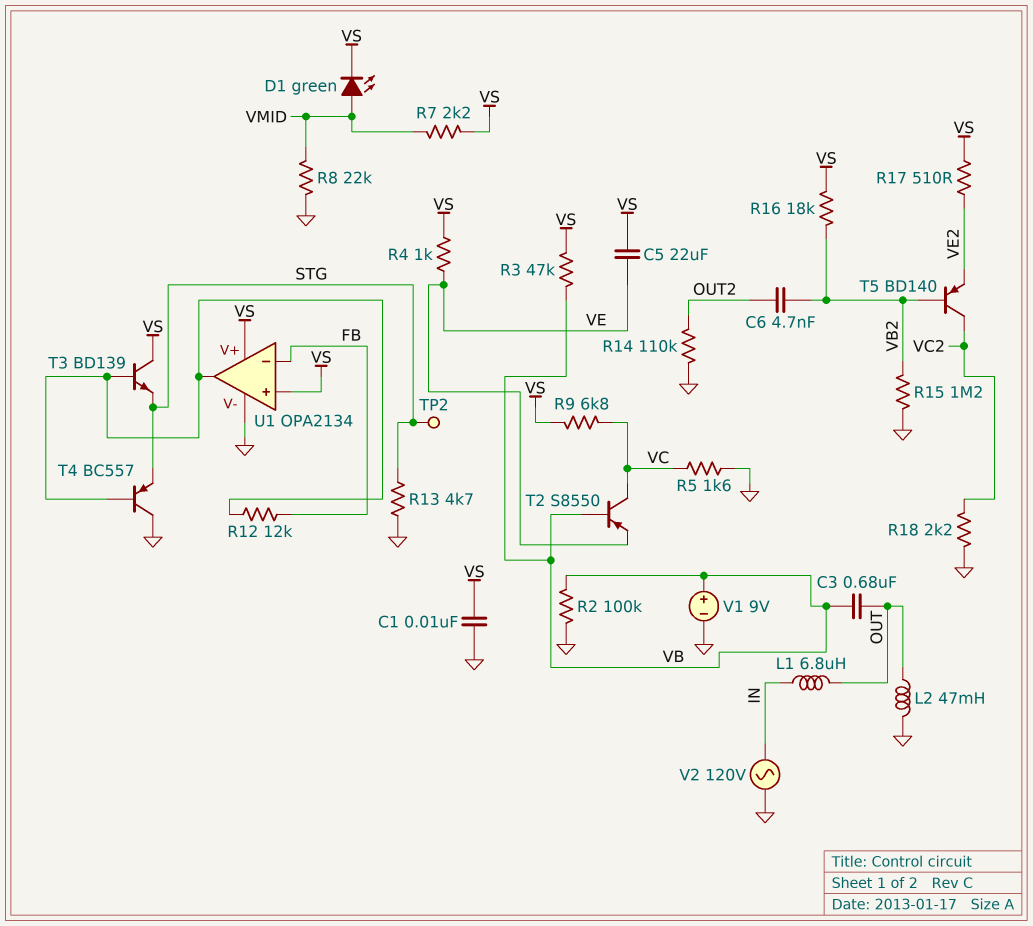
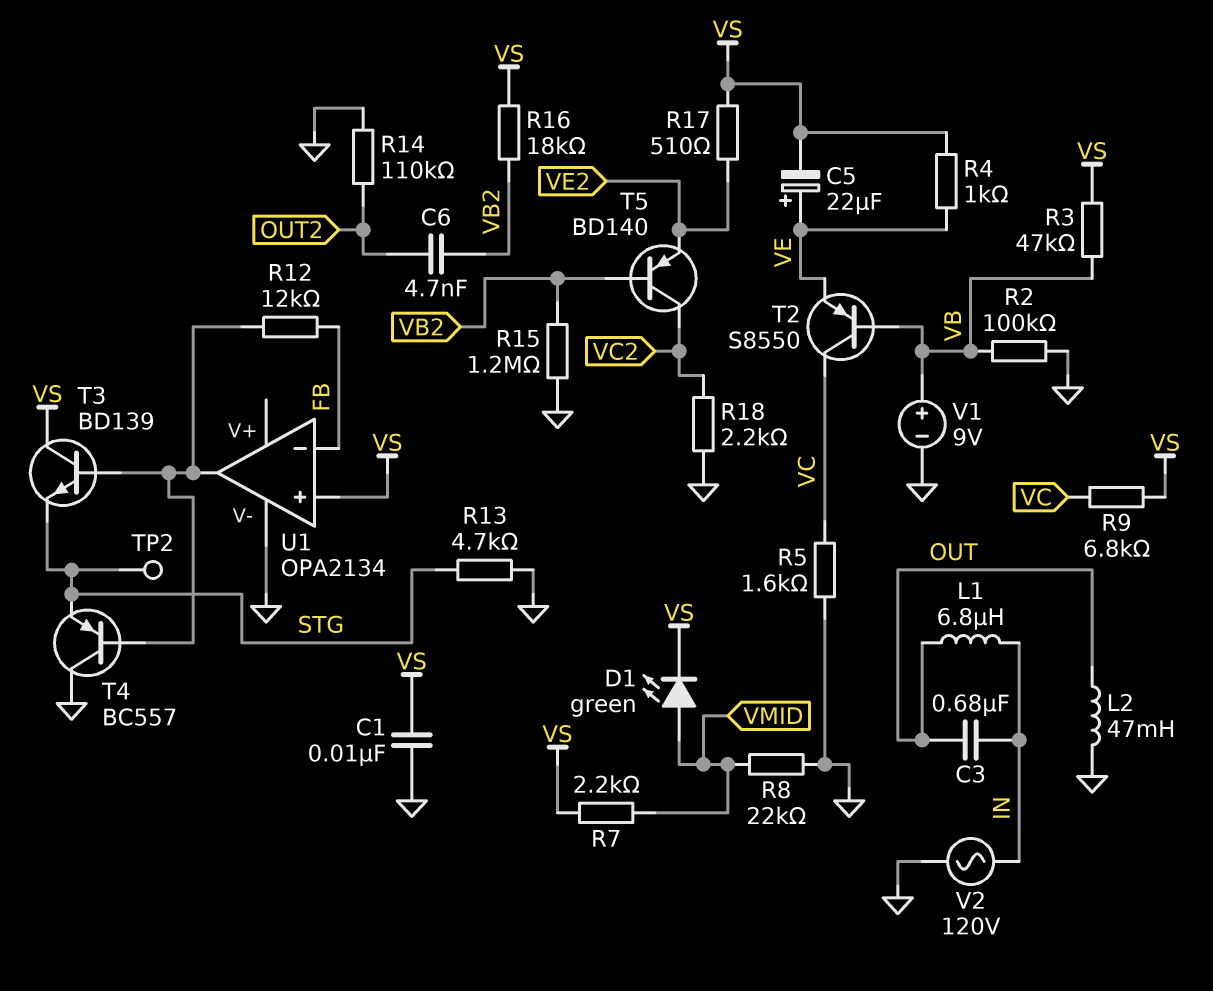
C3: 680nF (OUT, VB) -> 680nF (IN, OUT)
C5: 22uF (VE, VS) -> 22uF (plus VE, minus VS)
U1 pin V+: VS -> none

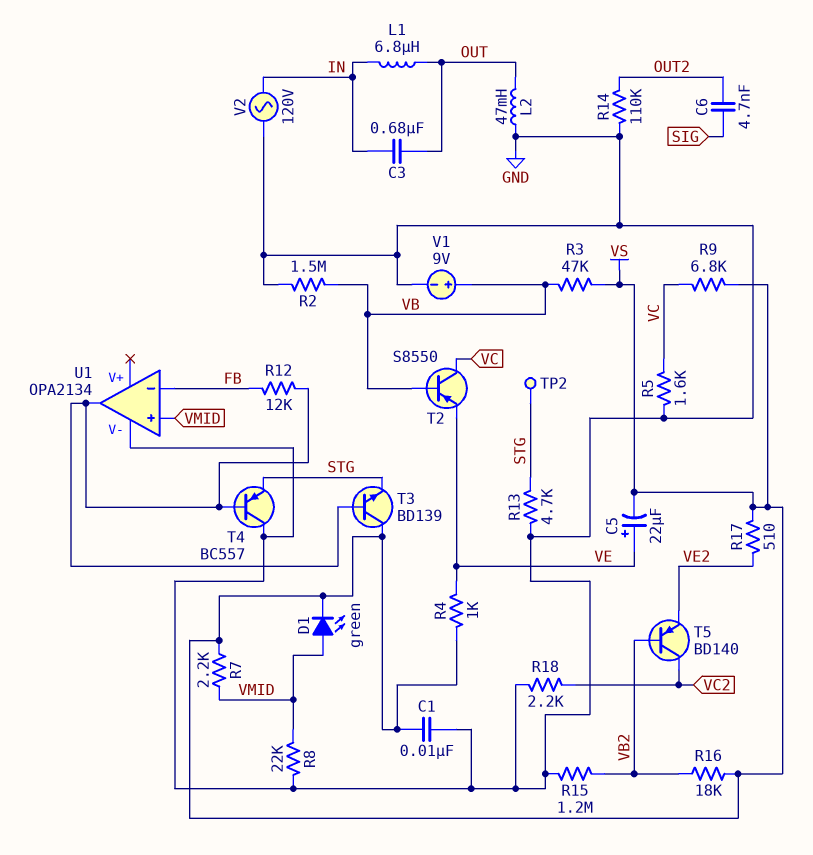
C6: 4.7nF (OUT2, VB2) -> 4.7nF (OUT2, SIG)
R2: 100k (GND, VB) -> 1.5M (GND, VB)
U1 pin in+: VS -> VMID

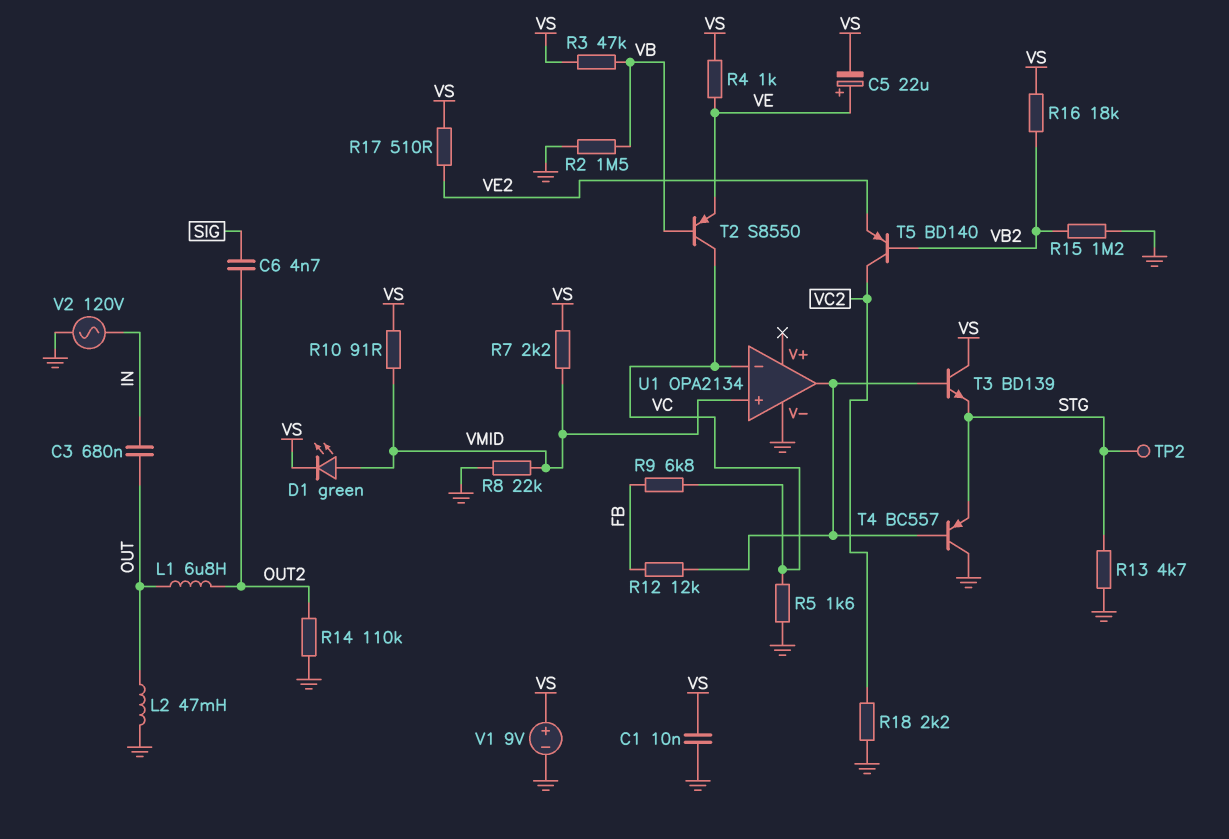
L1: 6.8uH (IN, OUT) -> 6.8uH (OUT, OUT2)
R9: 6.8k (VC, VS) -> 6.8k (FB, VC)
R10: none -> 91 (VMID, VS)
U1 pin in-: FB -> VC
V1: 9V (plus VB, minus GND) -> 9V (plus VS, minus GND)

